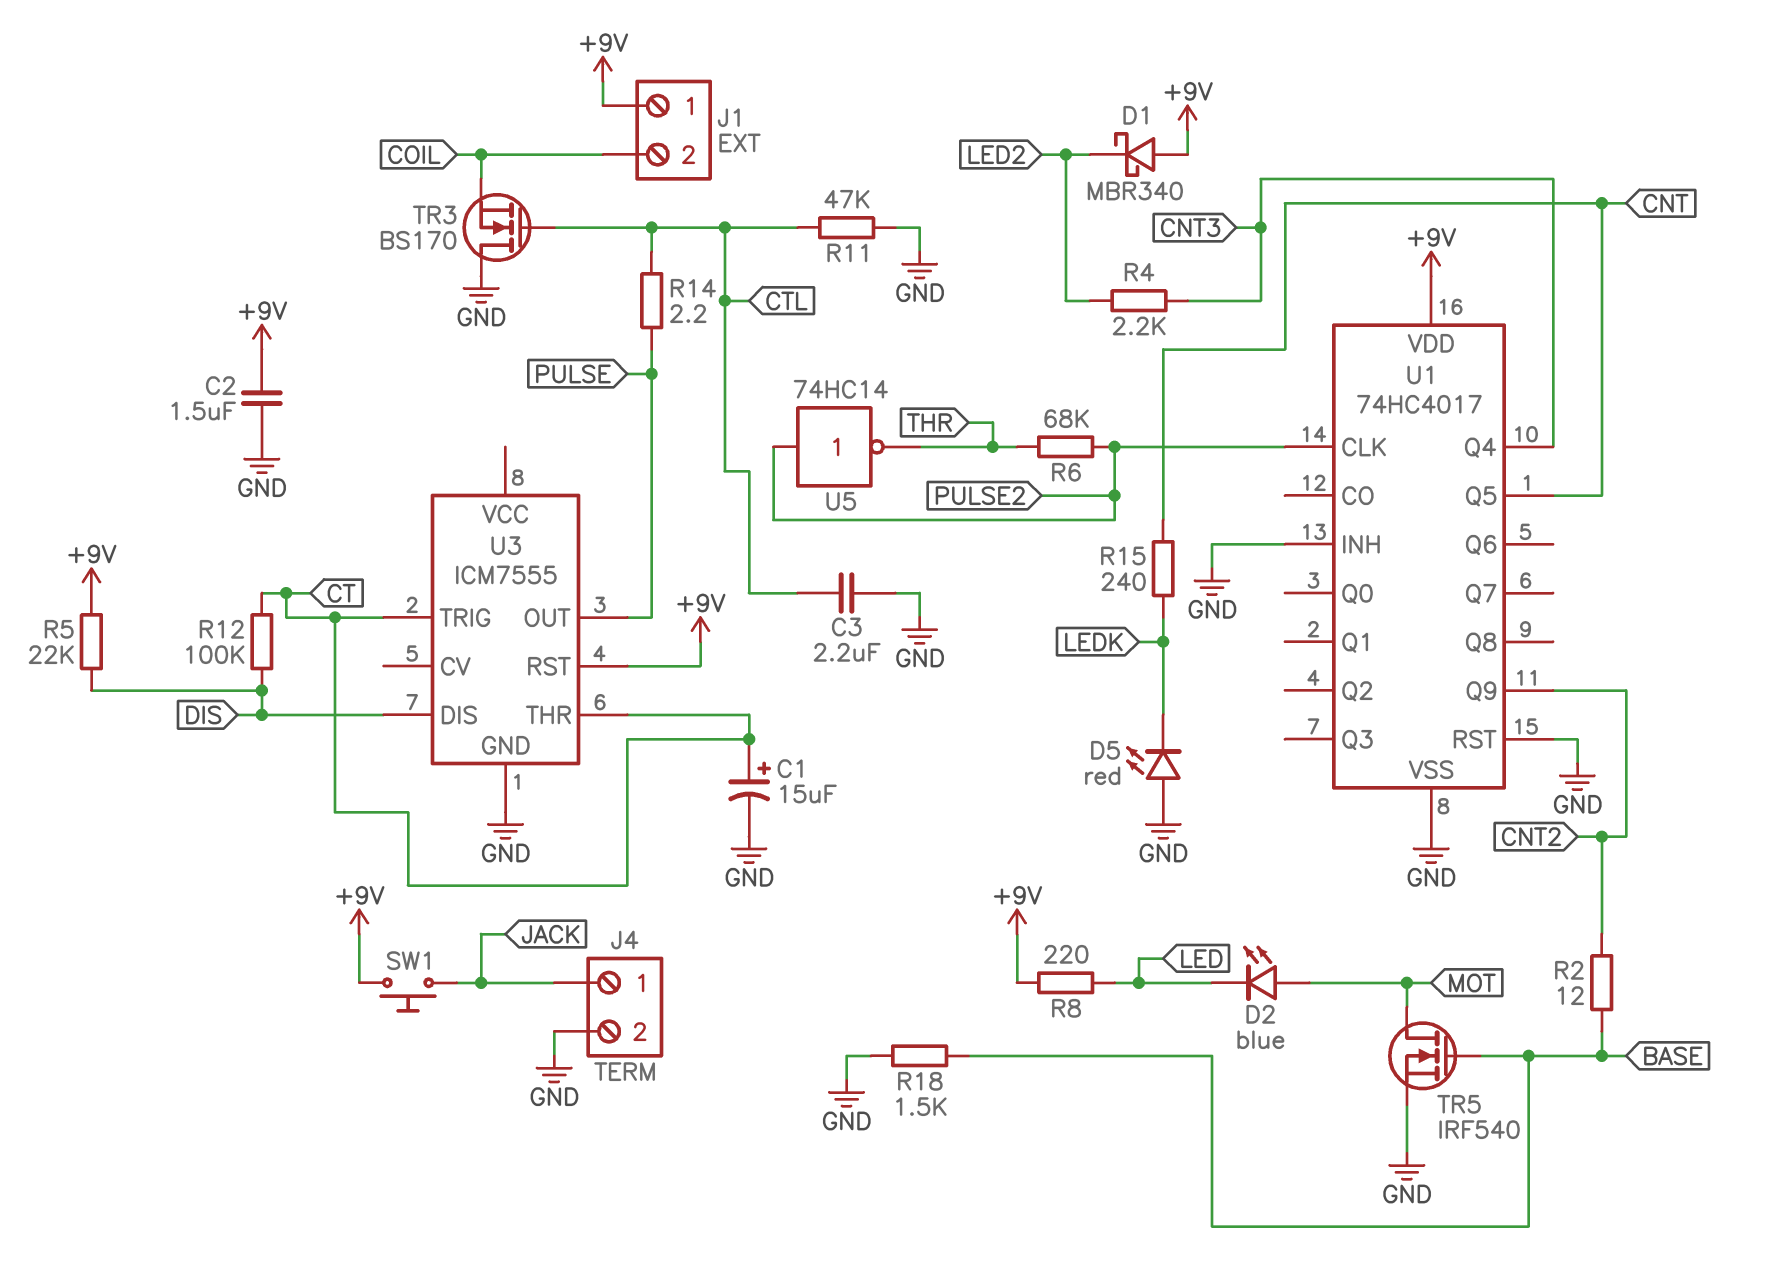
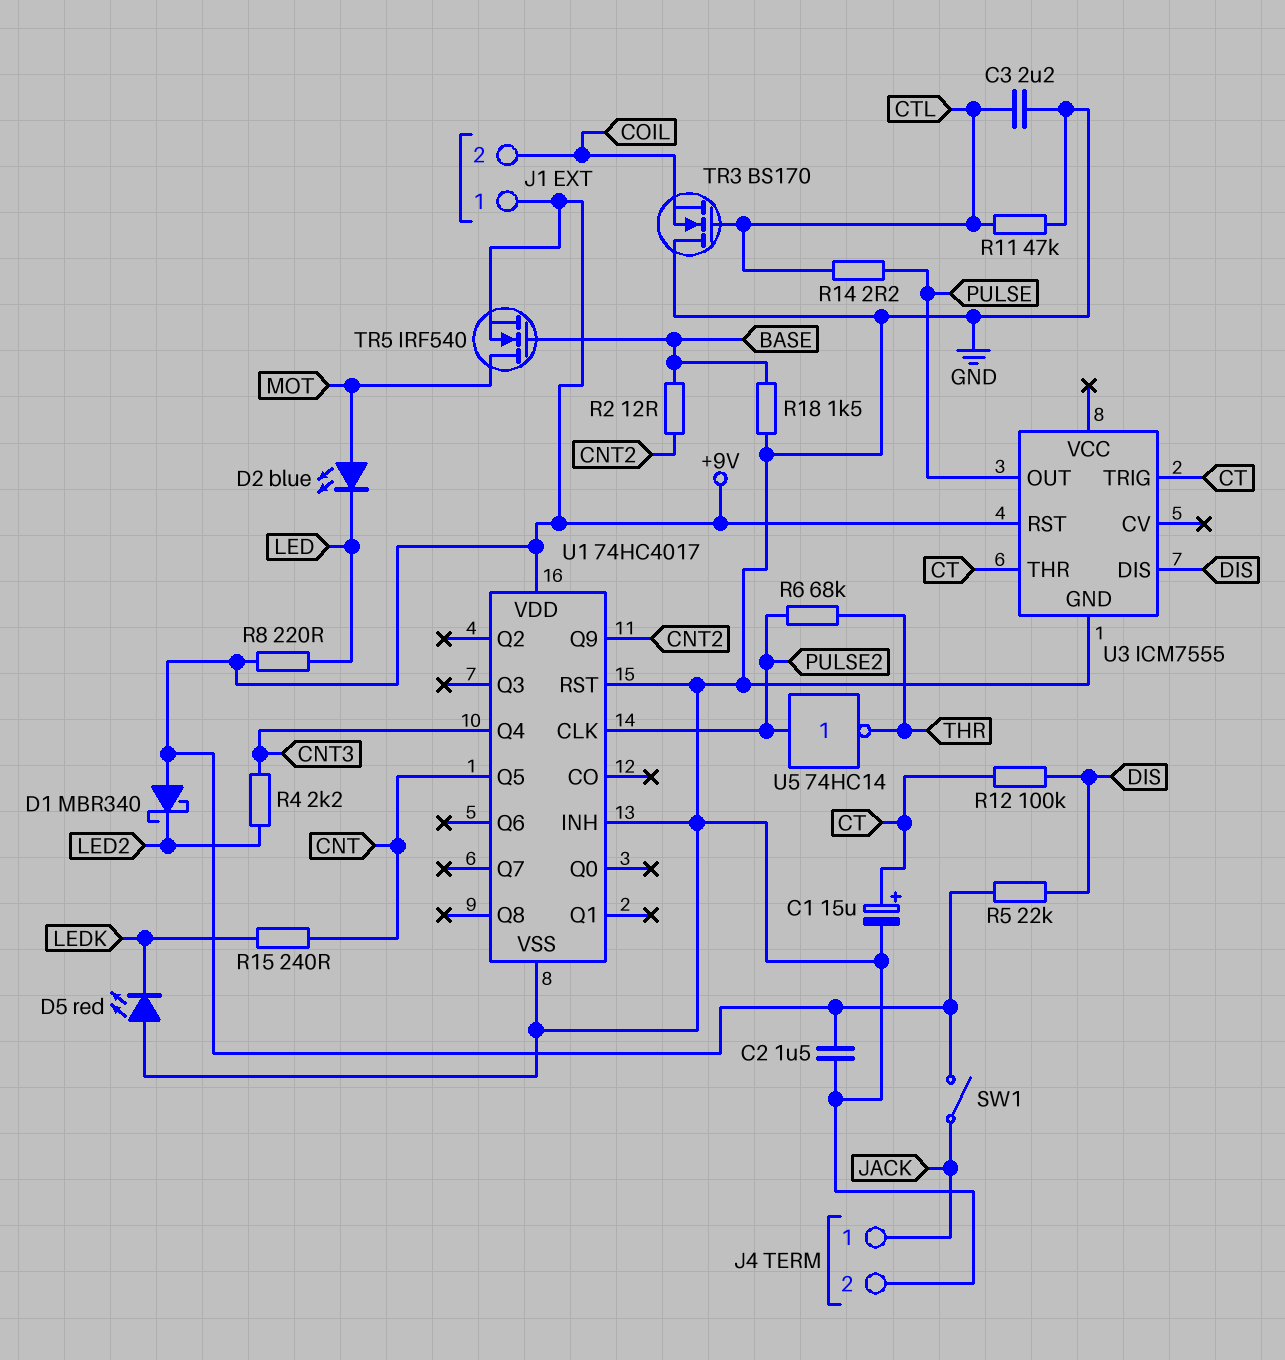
SW1: button (+9V, JACK) -> switch (+9V, JACK)
TR5: NMOS IRF540 (G BASE, D MOT, S GND) -> NMOS IRF540 (G BASE, D MOT, S +9V)

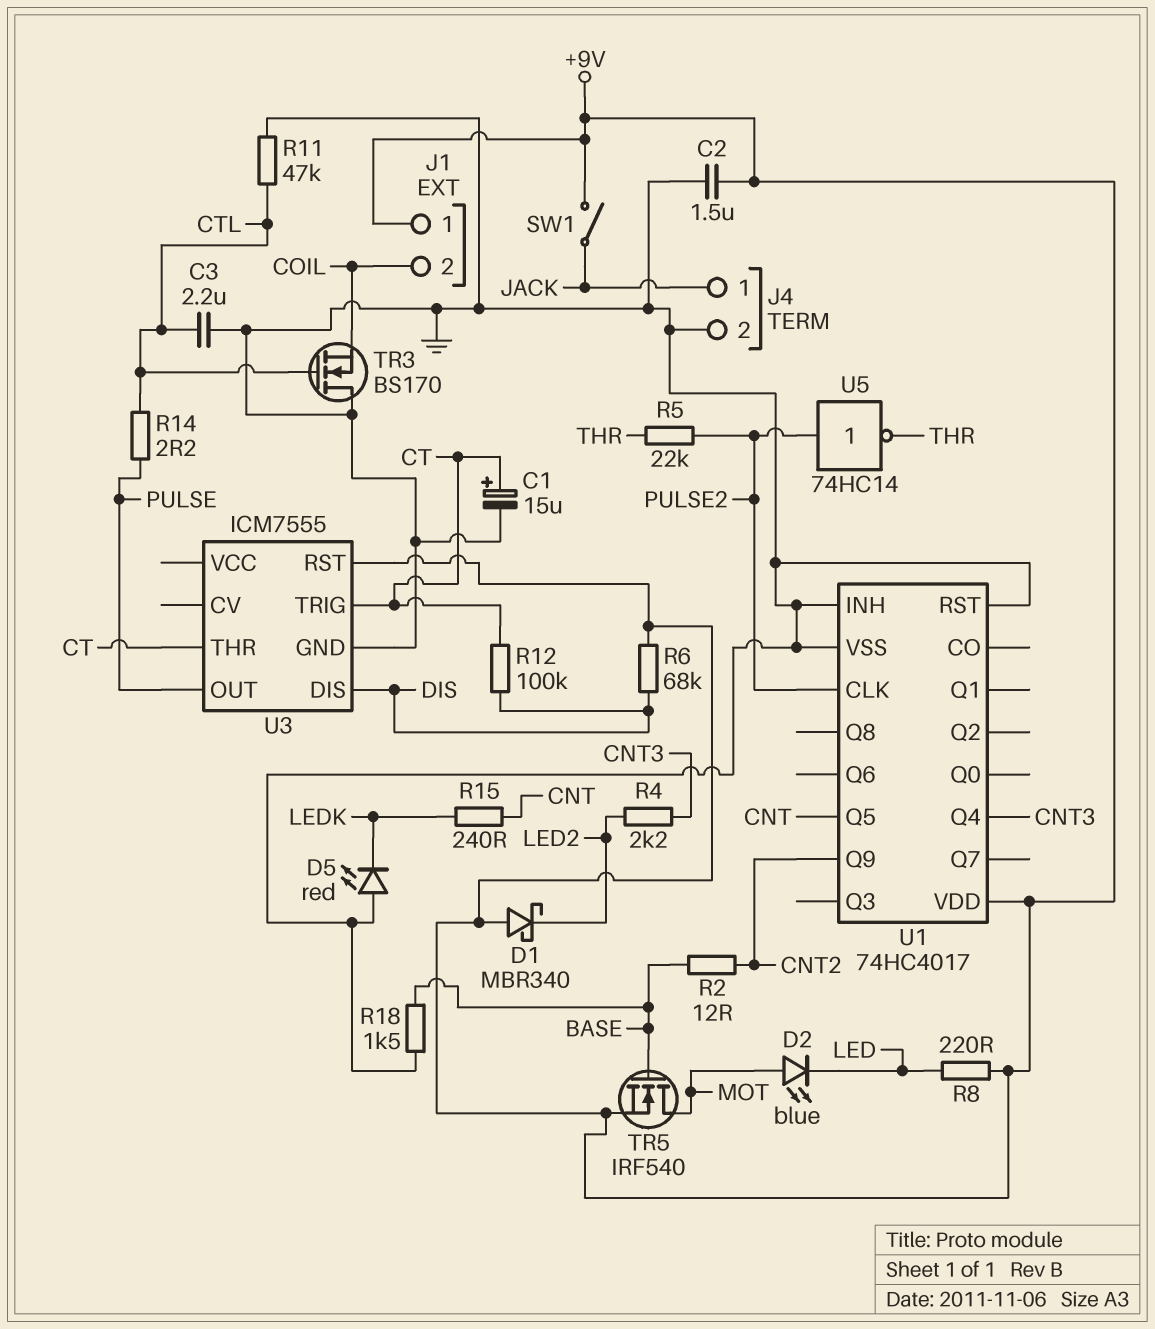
R5: 22k (+9V, DIS) -> 22k (PULSE2, THR)
R6: 68k (PULSE2, THR) -> 68k (+9V, DIS)

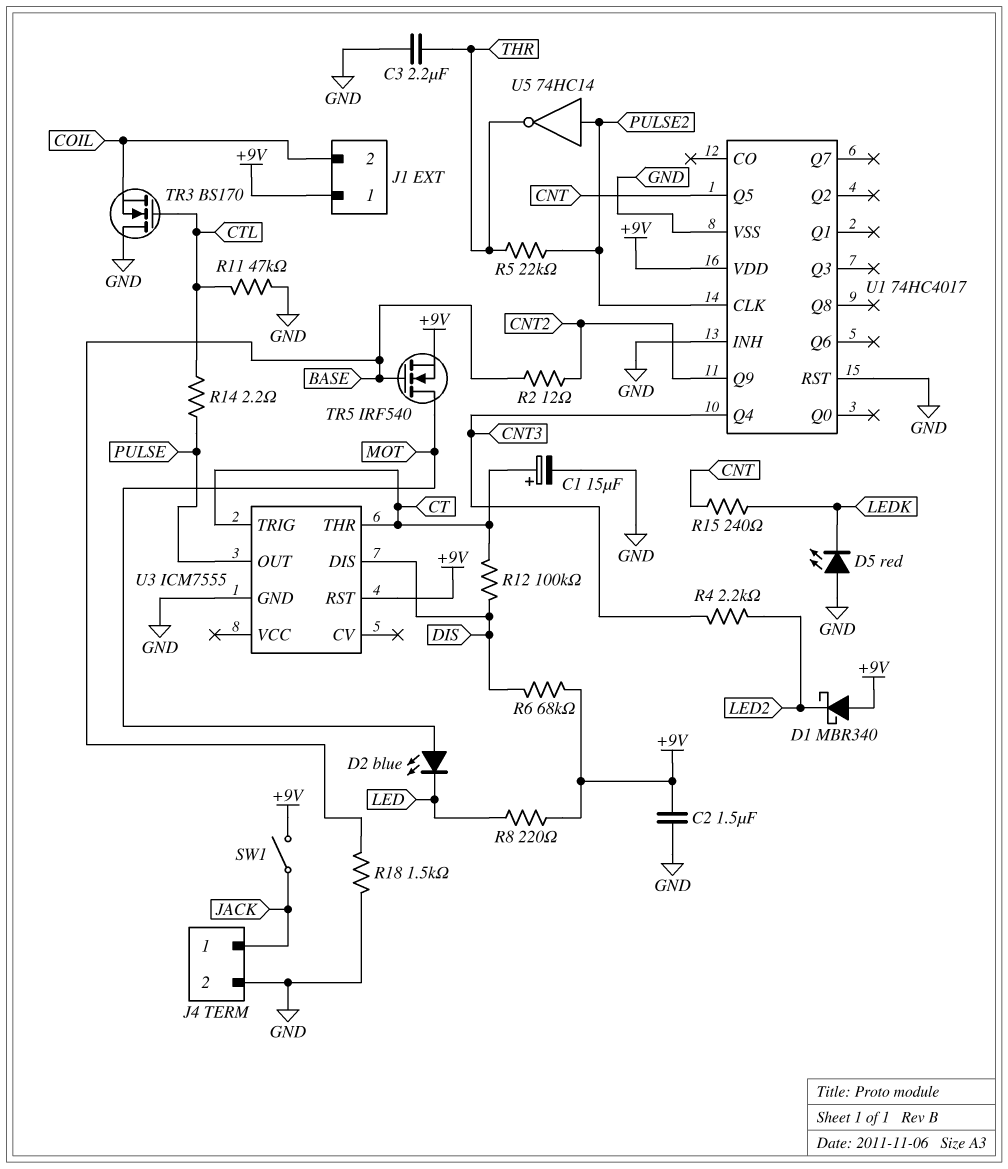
C3: 2.2uF (CTL, GND) -> 2.2uF (GND, THR)

